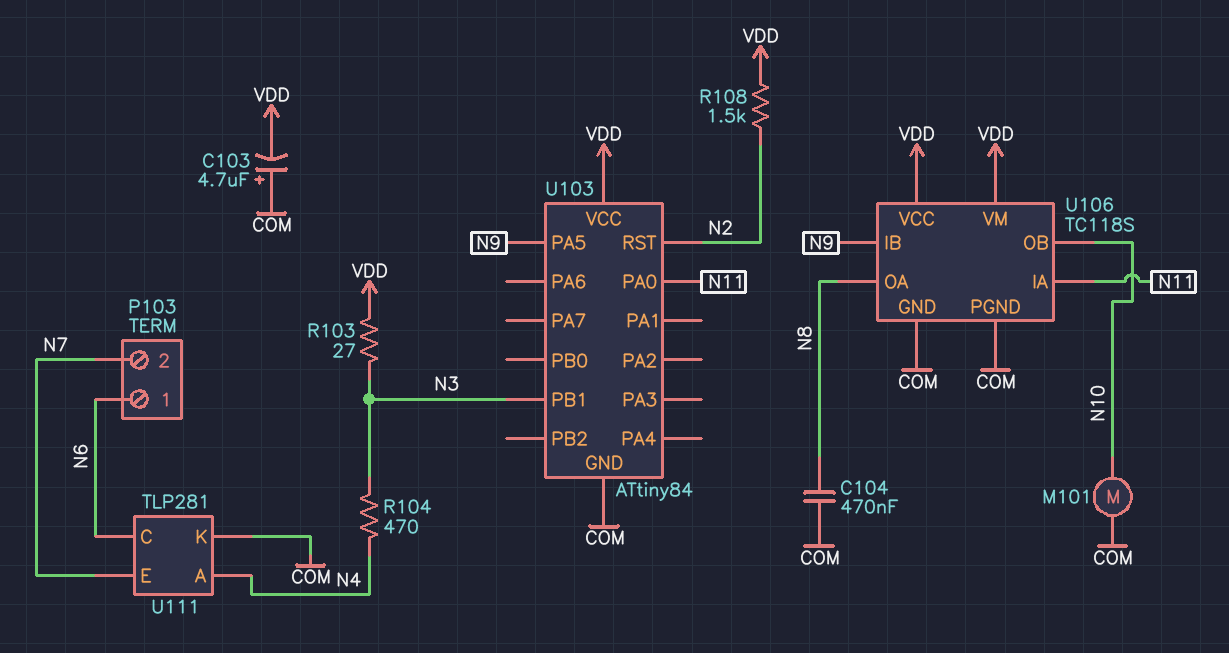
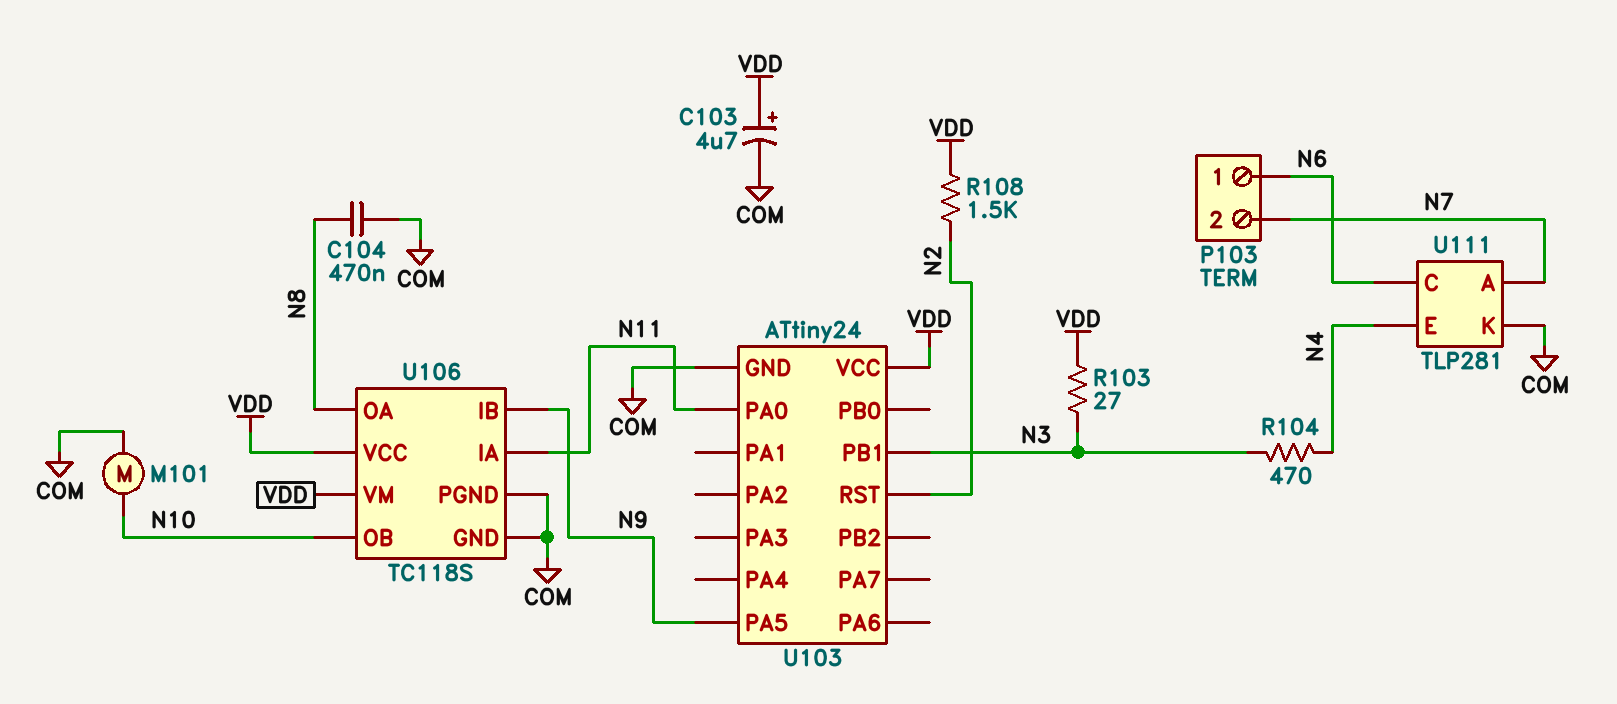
C103: 4.7uF (plus COM, minus VDD) -> 4.7uF (plus VDD, minus COM)
U103: ATtiny84 -> ATtiny24
U111 pin A: N4 -> N7
U111 pin E: N7 -> N4

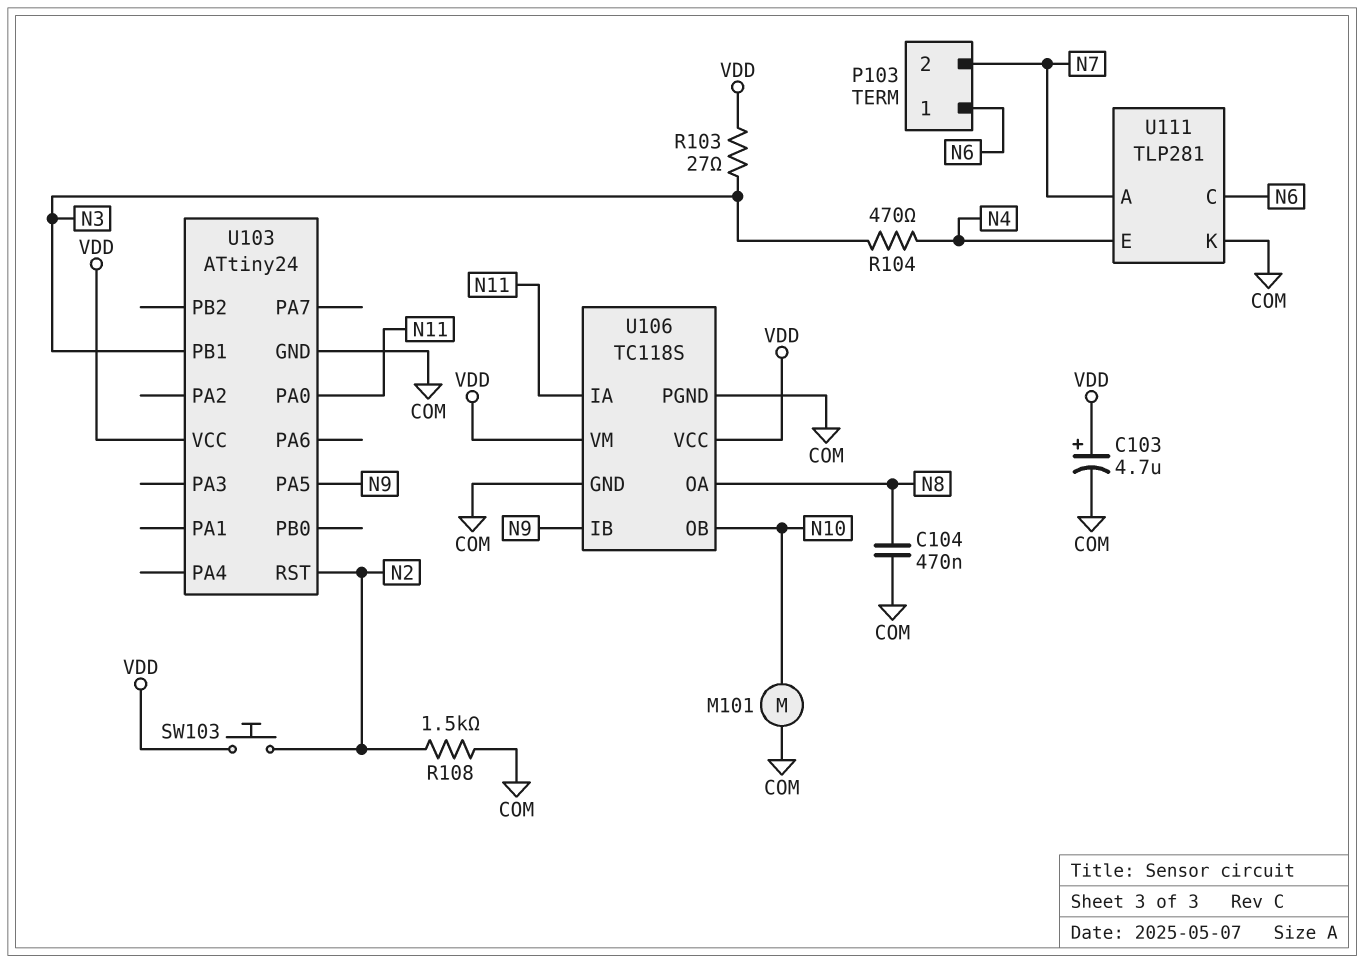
R108: 1.5k (N2, VDD) -> 1.5k (COM, N2)
SW103: none -> button (N2, VDD)

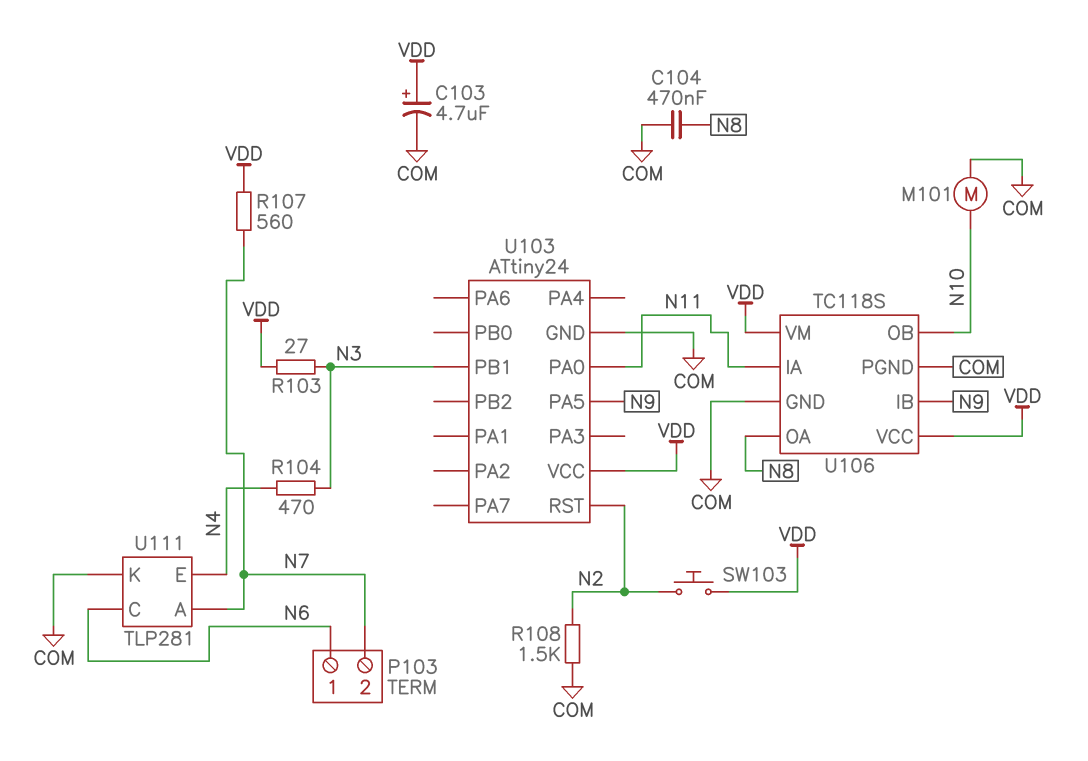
R107: none -> 560 (N7, VDD)

